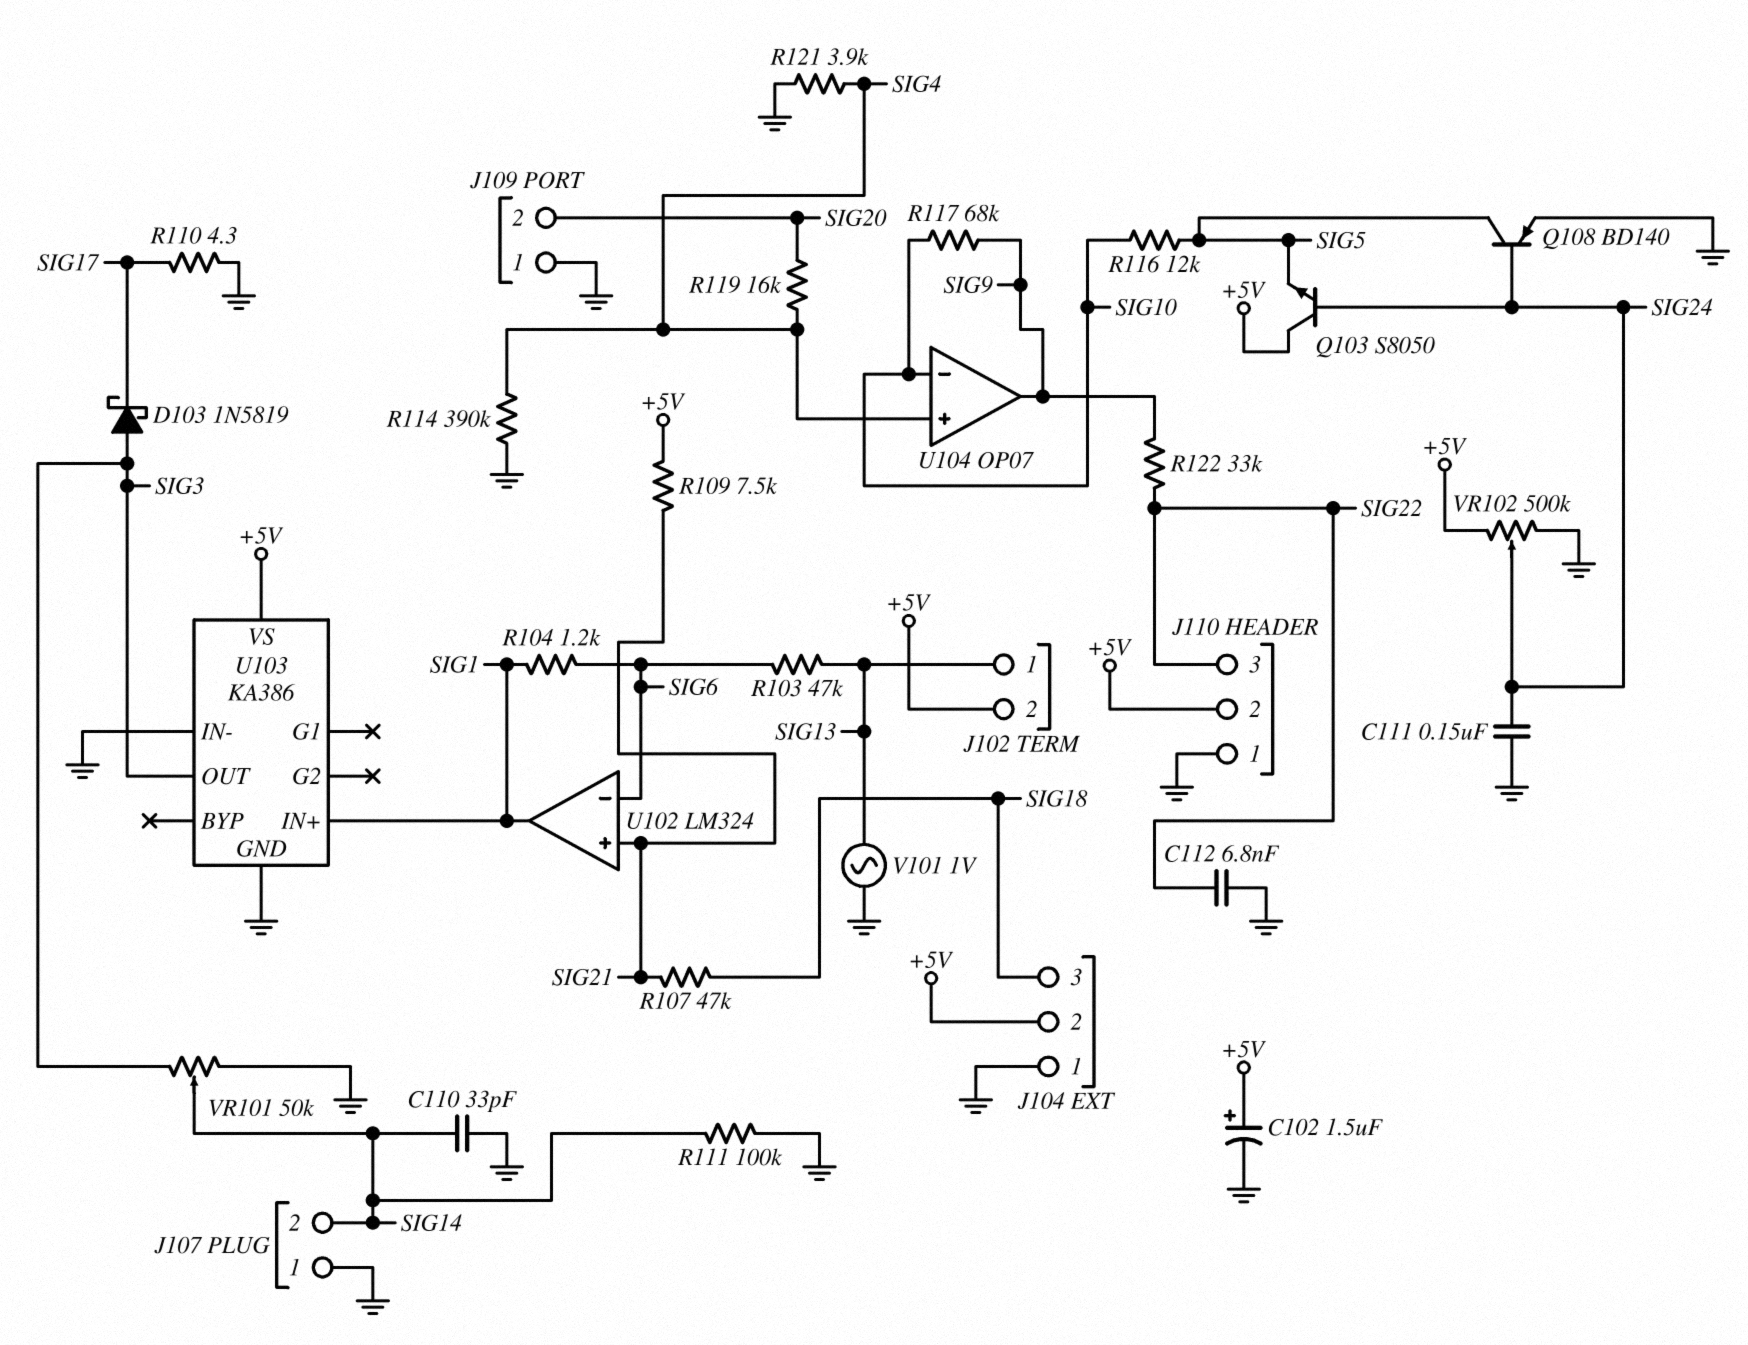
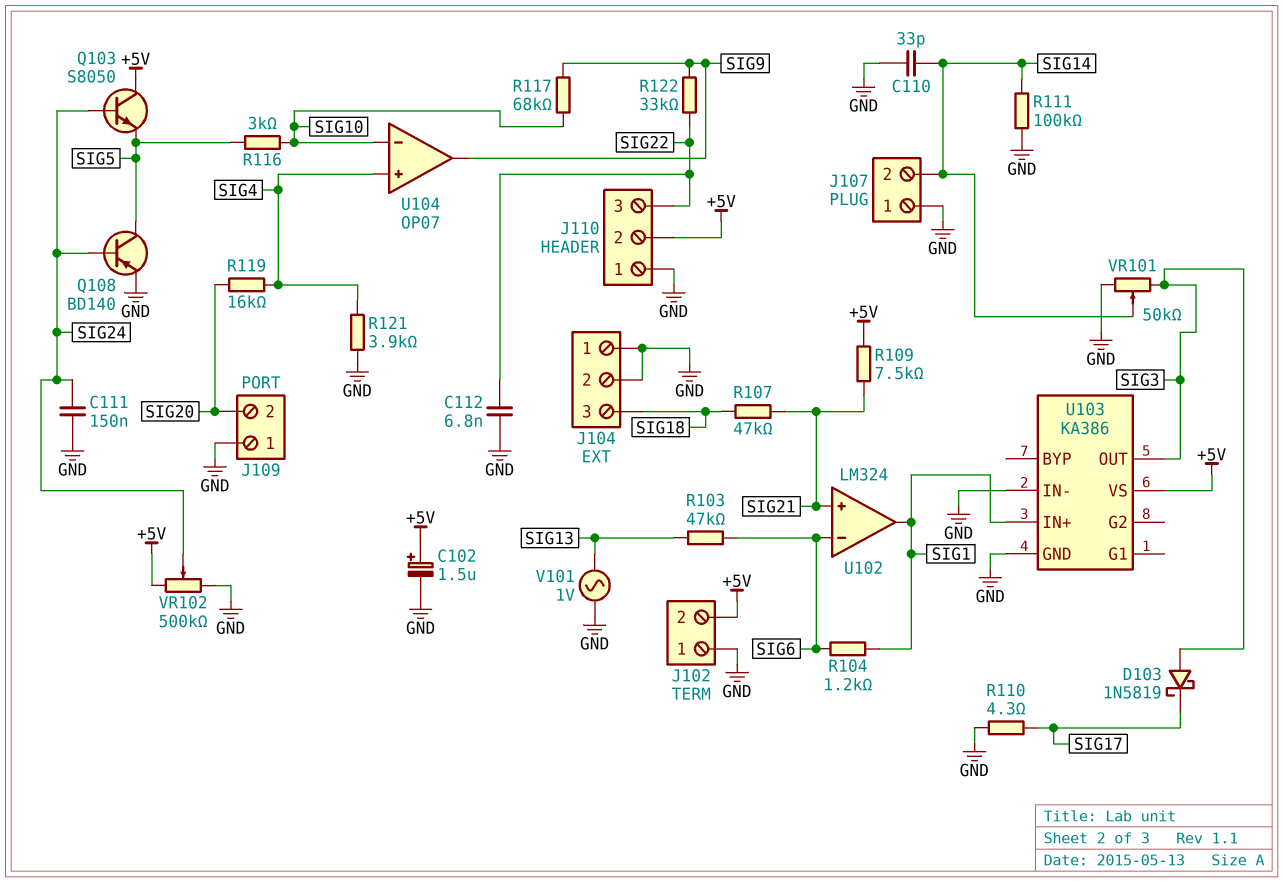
J102 pin 1: SIG13 -> GND
J104 pin 2: +5V -> GND
R114: 390k (GND, SIG4) -> none
R116: 12k (SIG5, SIG10) -> 3k (SIG5, SIG10)

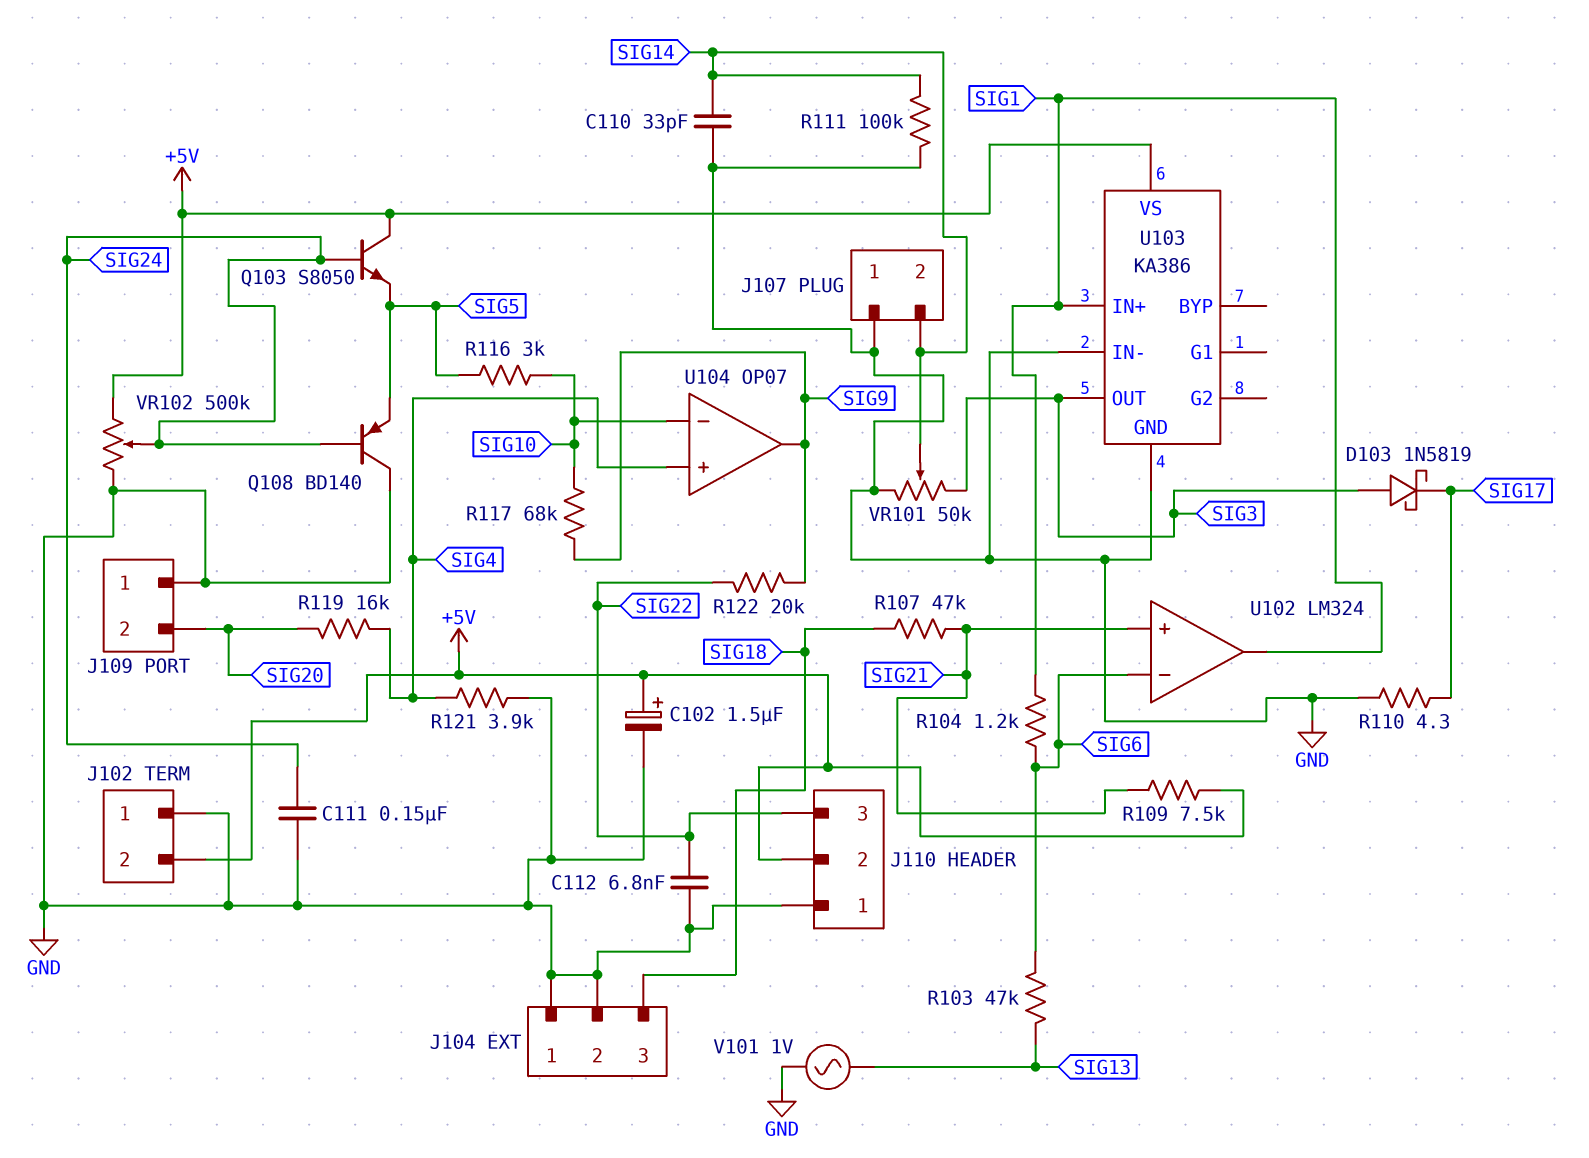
Q108: PNP BD140 (B SIG24, C SIG5, E GND) -> PNP BD140 (B SIG24, C GND, E SIG5)
R122: 33k (SIG9, SIG22) -> 20k (SIG9, SIG22)

